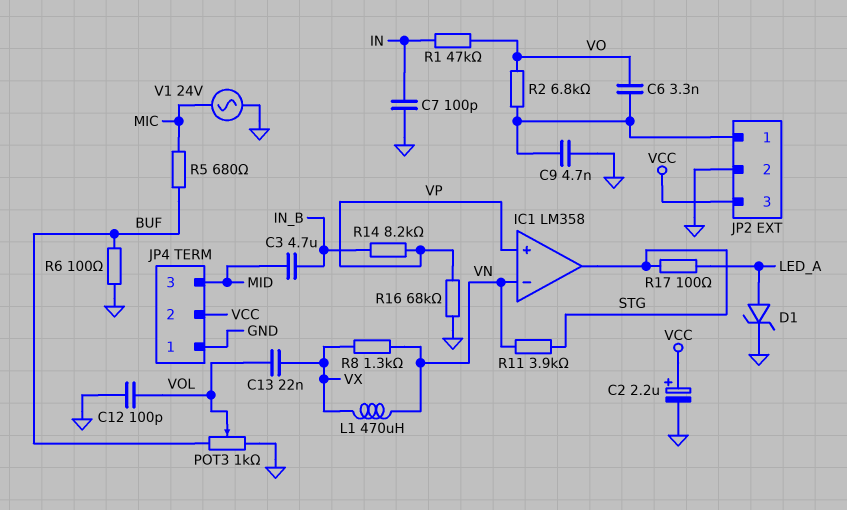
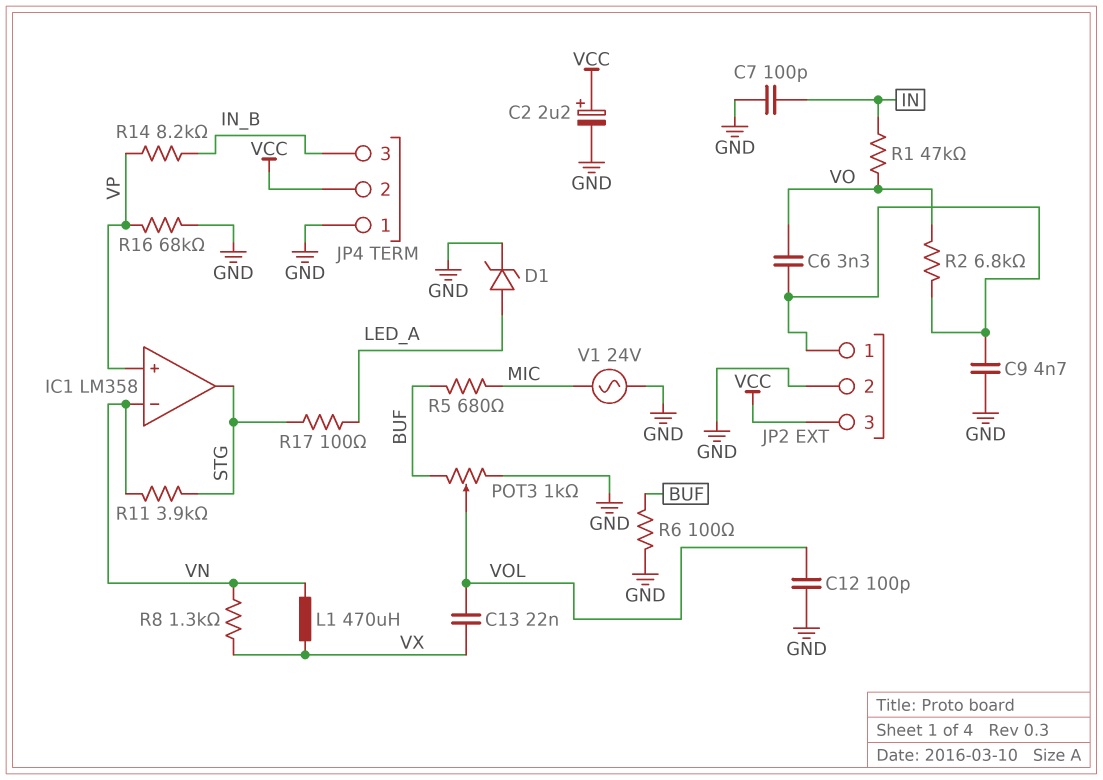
C3: 4.7uF (IN_B, MID) -> none
JP4 pin 3: MID -> IN_B

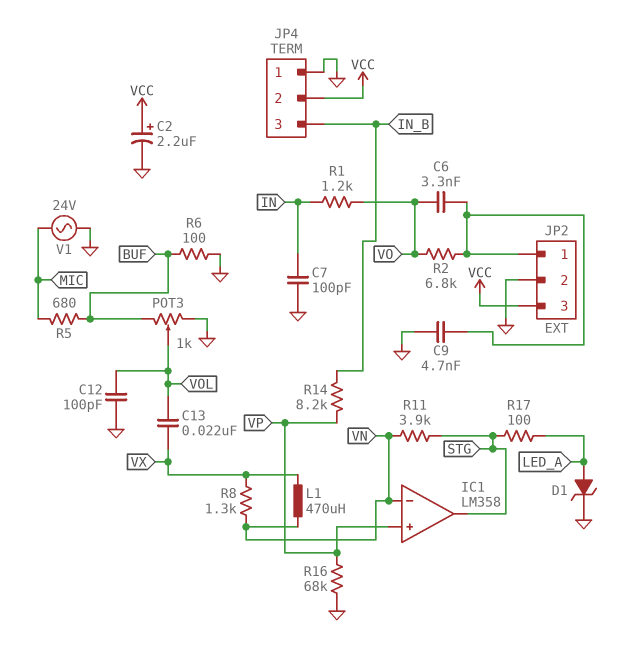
R1: 47k (IN, VO) -> 1.2k (IN, VO)

